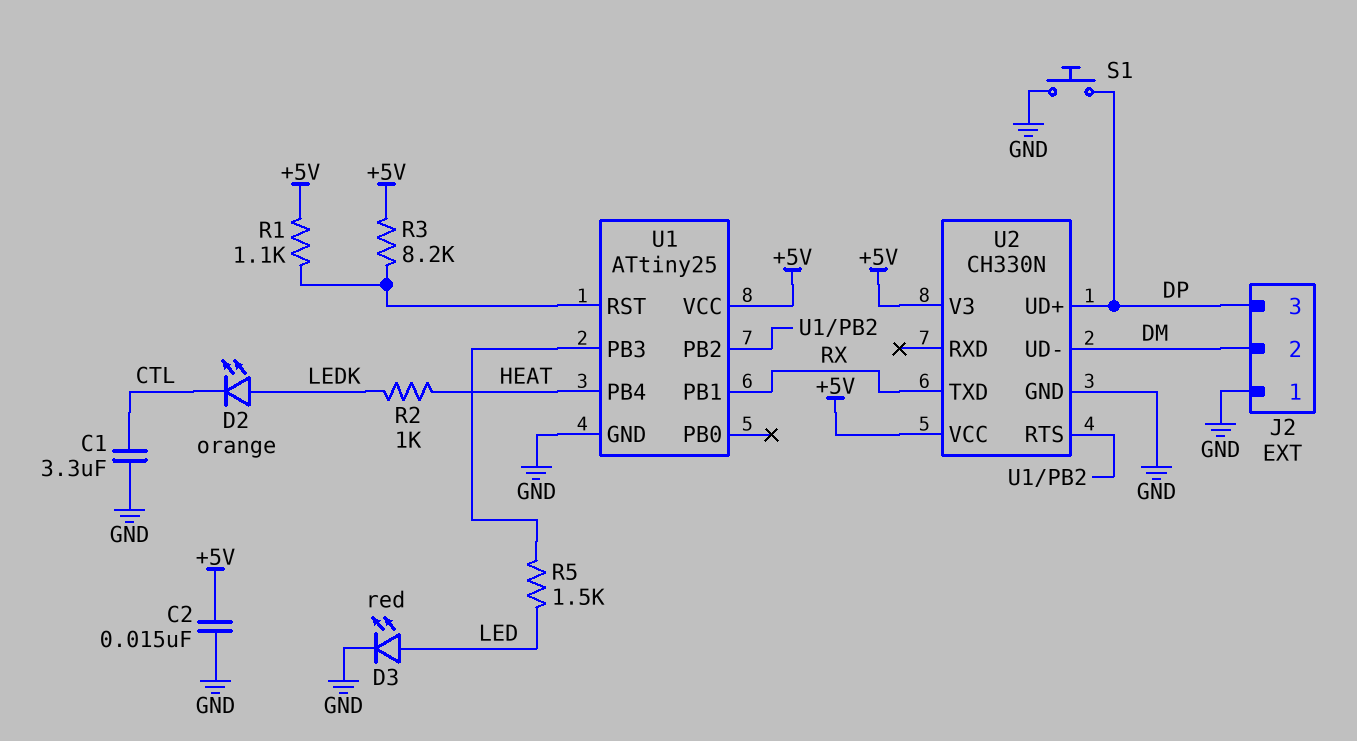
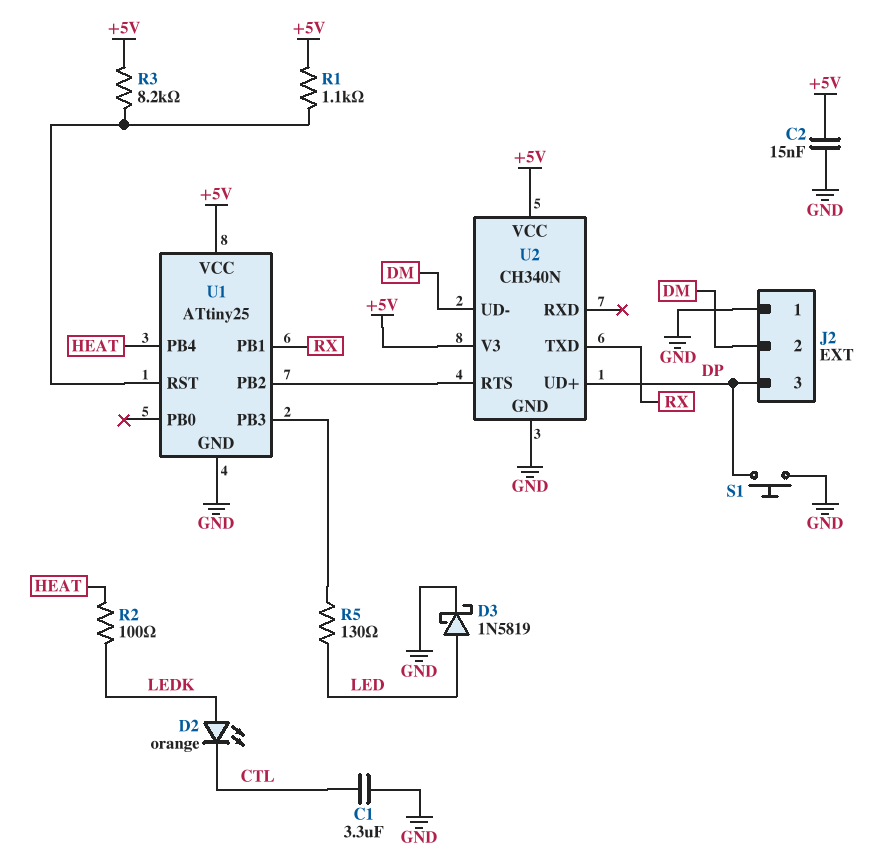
D3: LED red (A LED, K GND) -> schottky 1N5819 (A LED, K GND)
R2: 1k (HEAT, LEDK) -> 100 (HEAT, LEDK)
R5: 1.5k (LED, U1/PB3) -> 130 (LED, U1/PB3)
U2: CH330N -> CH340N

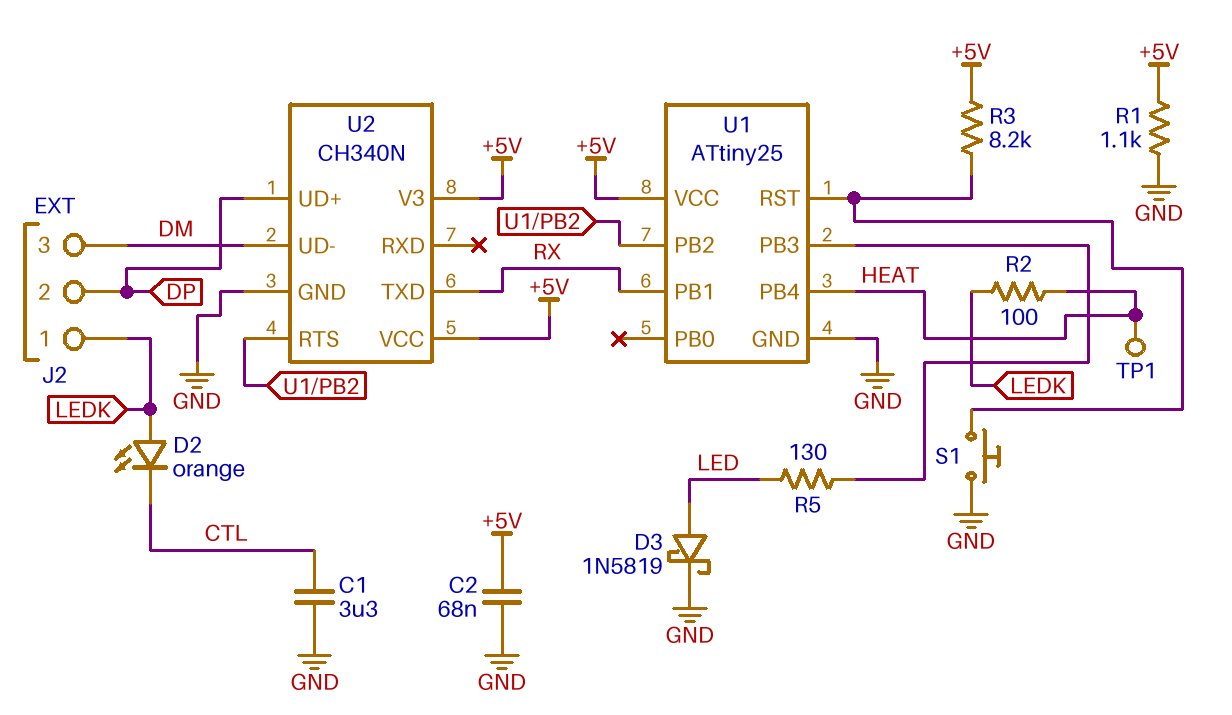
C2: 15nF (+5V, GND) -> 68nF (+5V, GND)
J2 pin 1: GND -> LEDK
J2 pin 2: DM -> DP
J2 pin 3: DP -> DM
R1: 1.1k (+5V, U1/RST) -> 1.1k (+5V, GND)
S1: button (DP, GND) -> button (GND, U1/RST)
TP1: none -> test point (HEAT)

